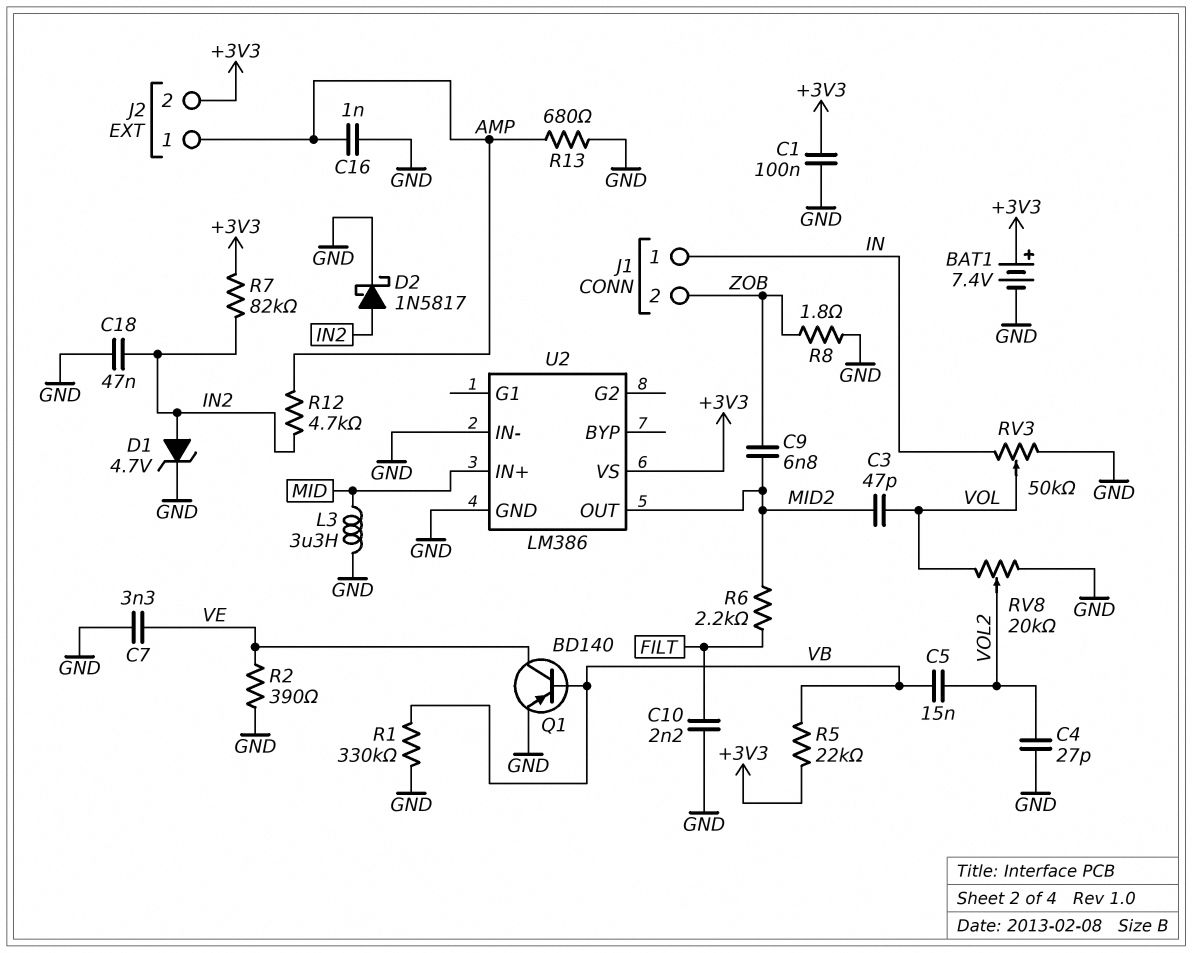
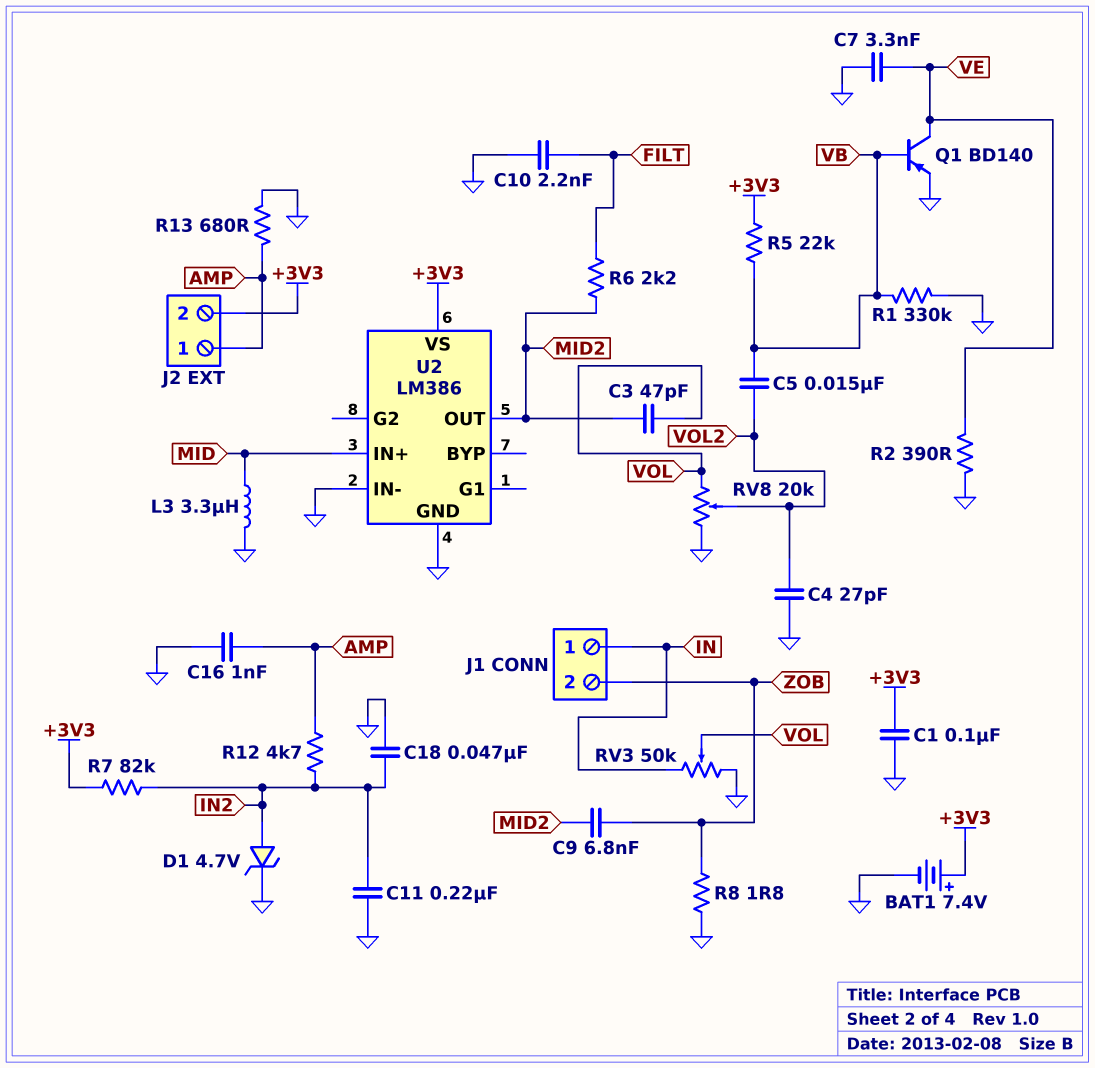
C11: none -> 220nF (GND, IN2)
D2: schottky 1N5817 (A IN2, K GND) -> none

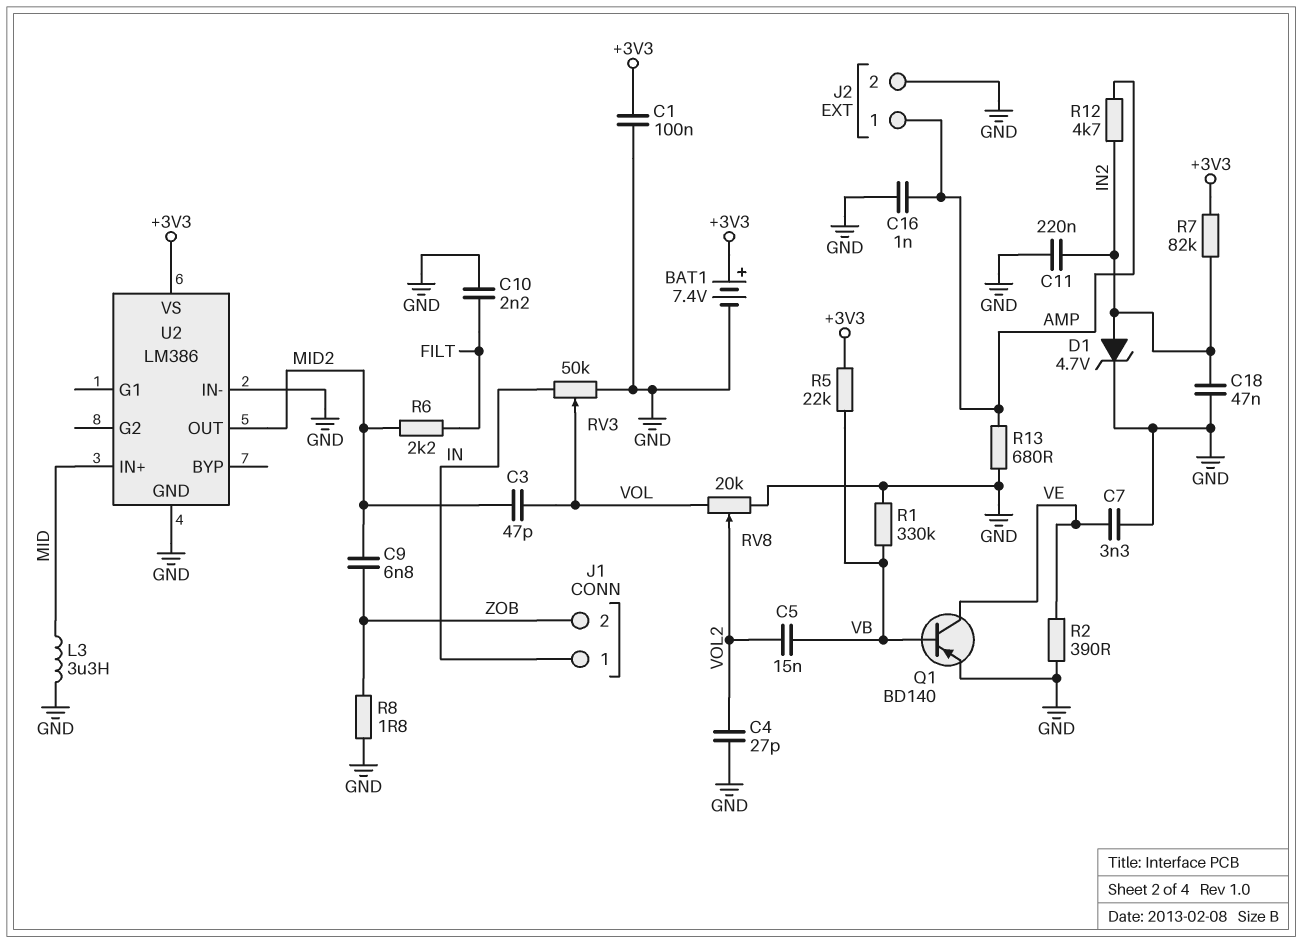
J2 pin 2: +3V3 -> GND

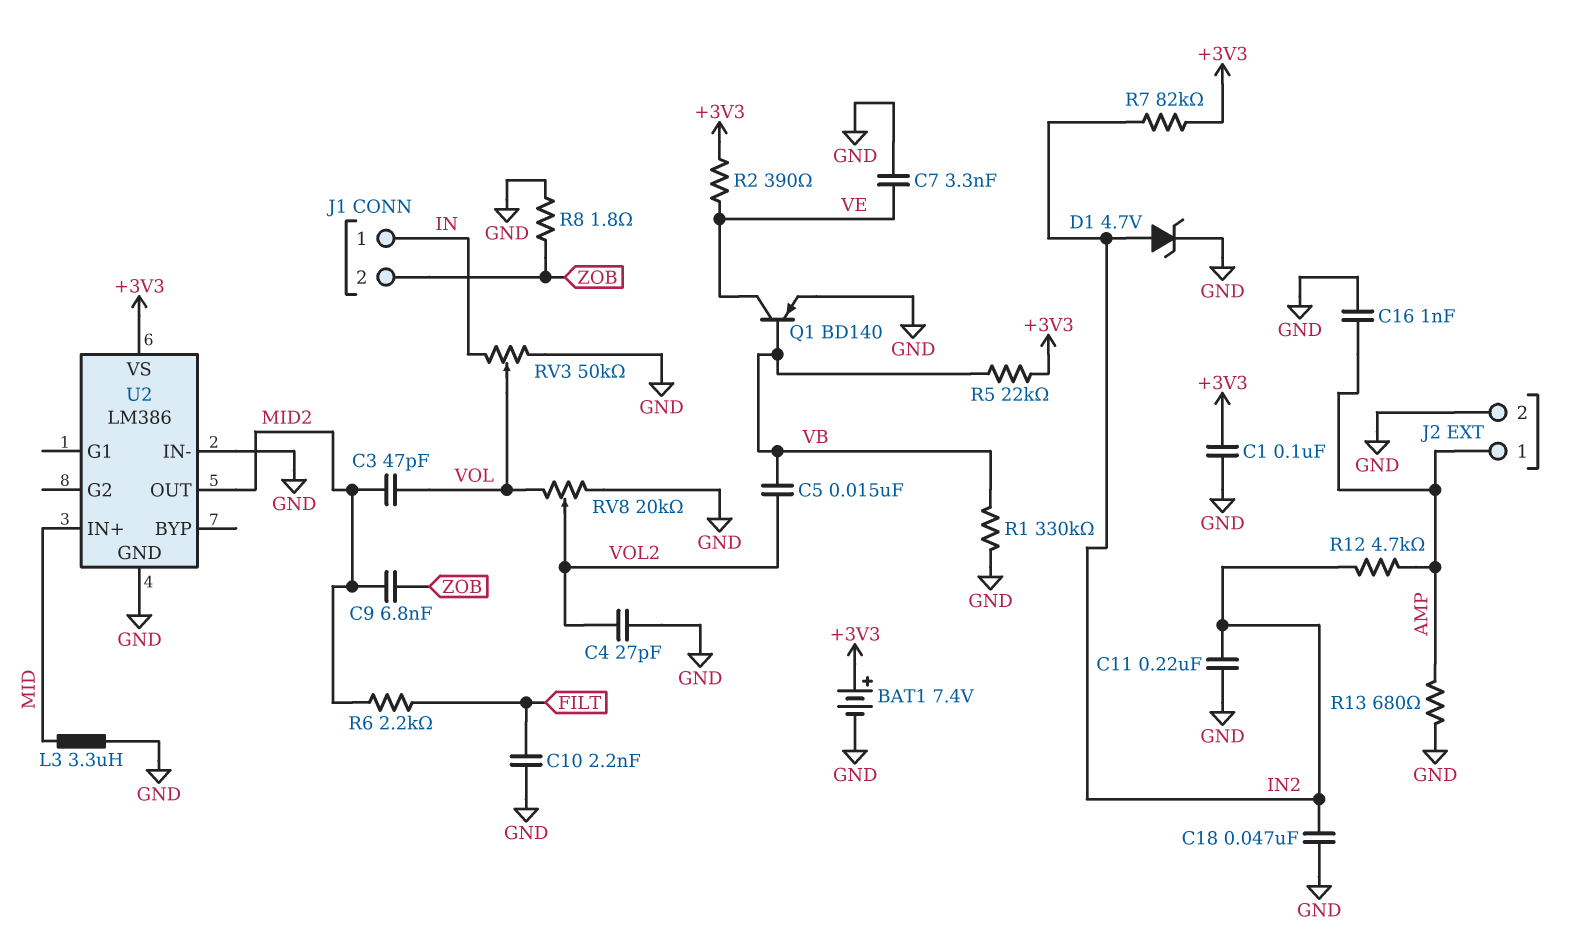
R2: 390 (GND, VE) -> 390 (+3V3, VE)

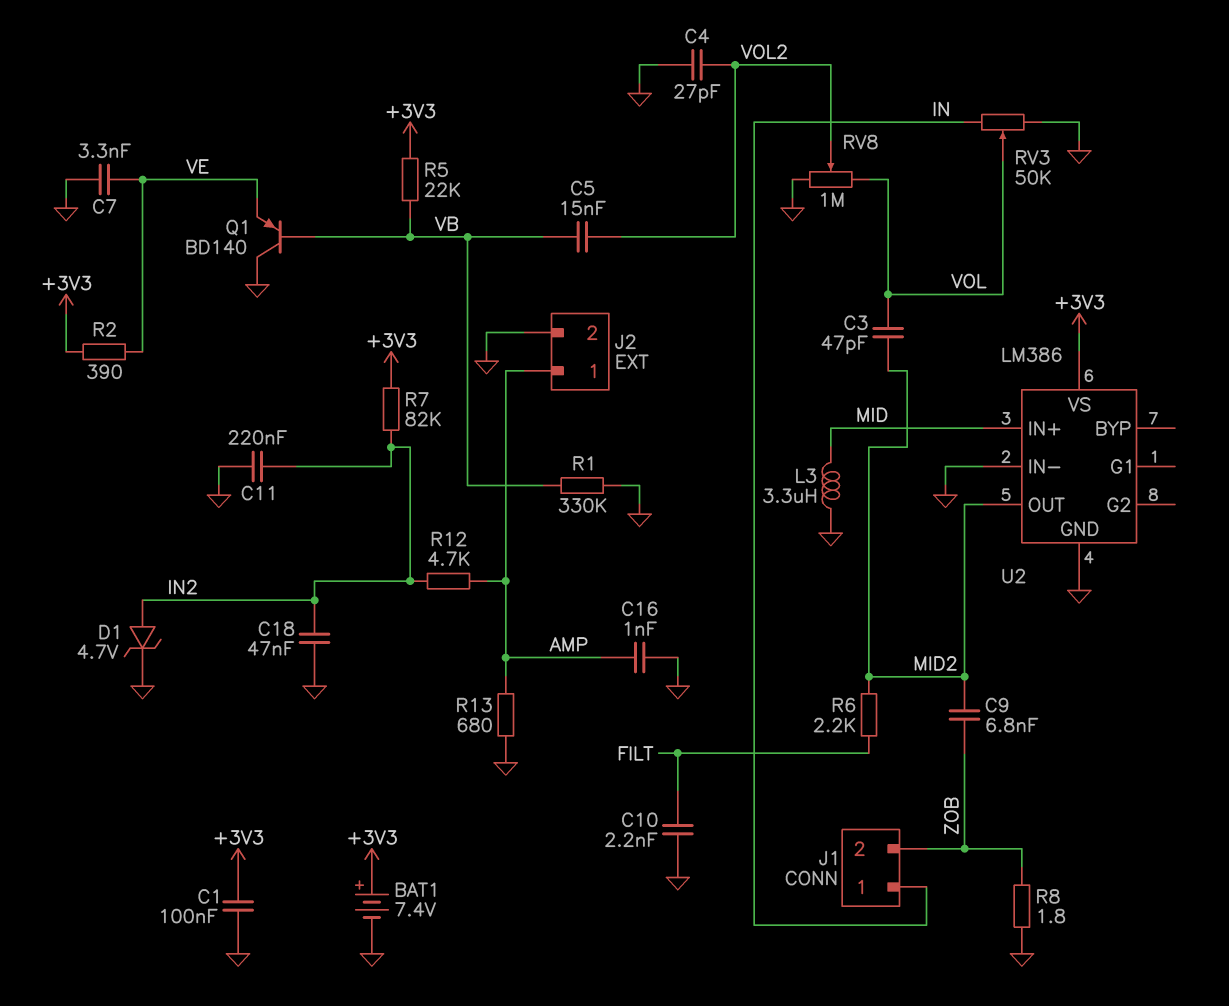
Q1: PNP BD140 (B VB, C VE, E GND) -> PNP BD140 (B VB, C GND, E VE)
RV8: 20k (GND, VOL, wiper VOL2) -> 1M (GND, VOL, wiper VOL2)

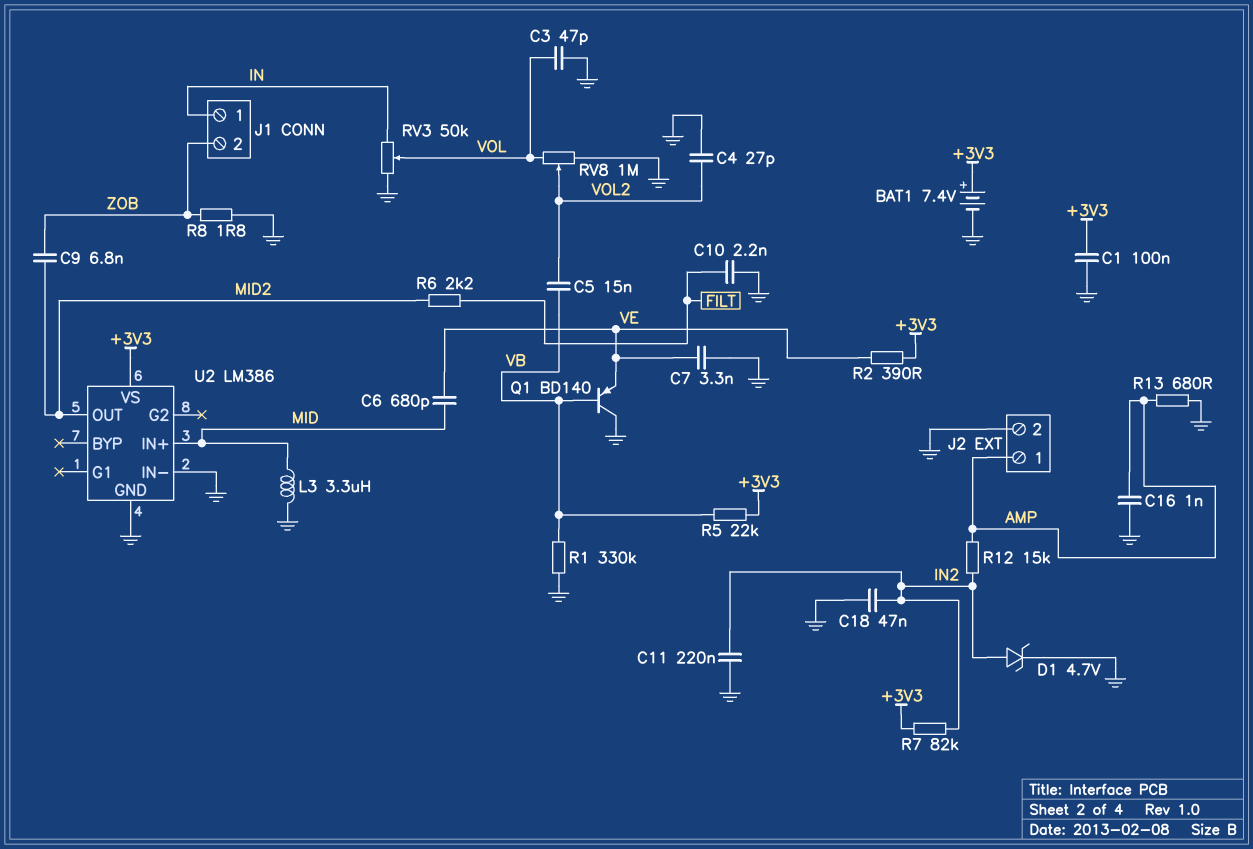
C3: 47pF (MID2, VOL) -> 47pF (GND, VOL)
C6: none -> 680pF (MID, VE)
R12: 4.7k (AMP, IN2) -> 15k (AMP, IN2)

